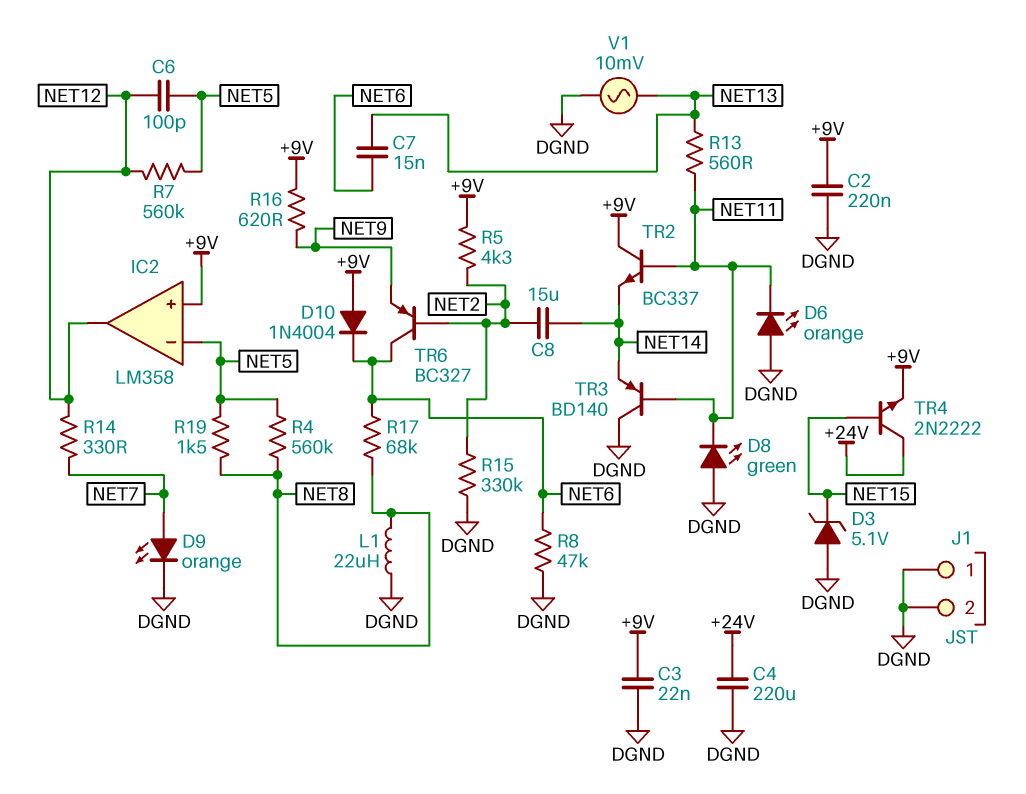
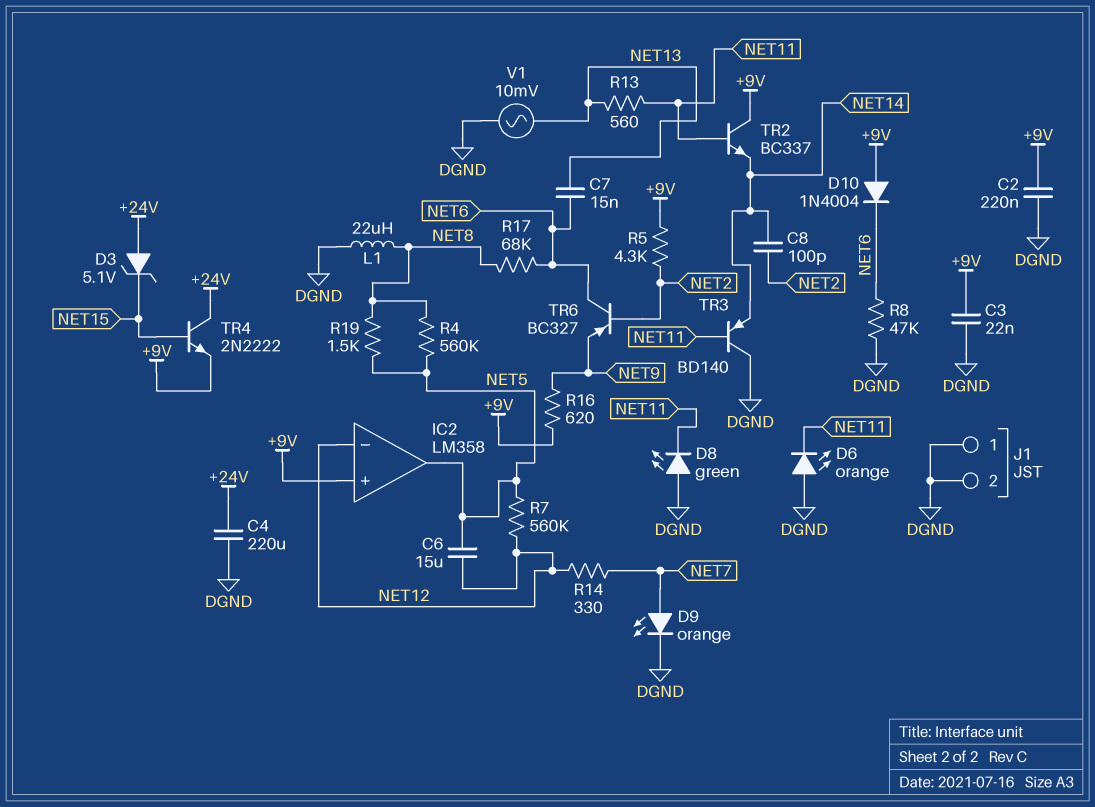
C6: 100pF (NET5, NET12) -> 15uF (NET5, NET12)
C8: 15uF (NET2, NET14) -> 100pF (NET2, NET14)
D3: zener 5.1V (A DGND, K NET15) -> zener 5.1V (A +24V, K NET15)
IC2 pin in-: NET5 -> NET12
IC2 pin out: NET12 -> NET5
R15: 330k (DGND, NET2) -> none

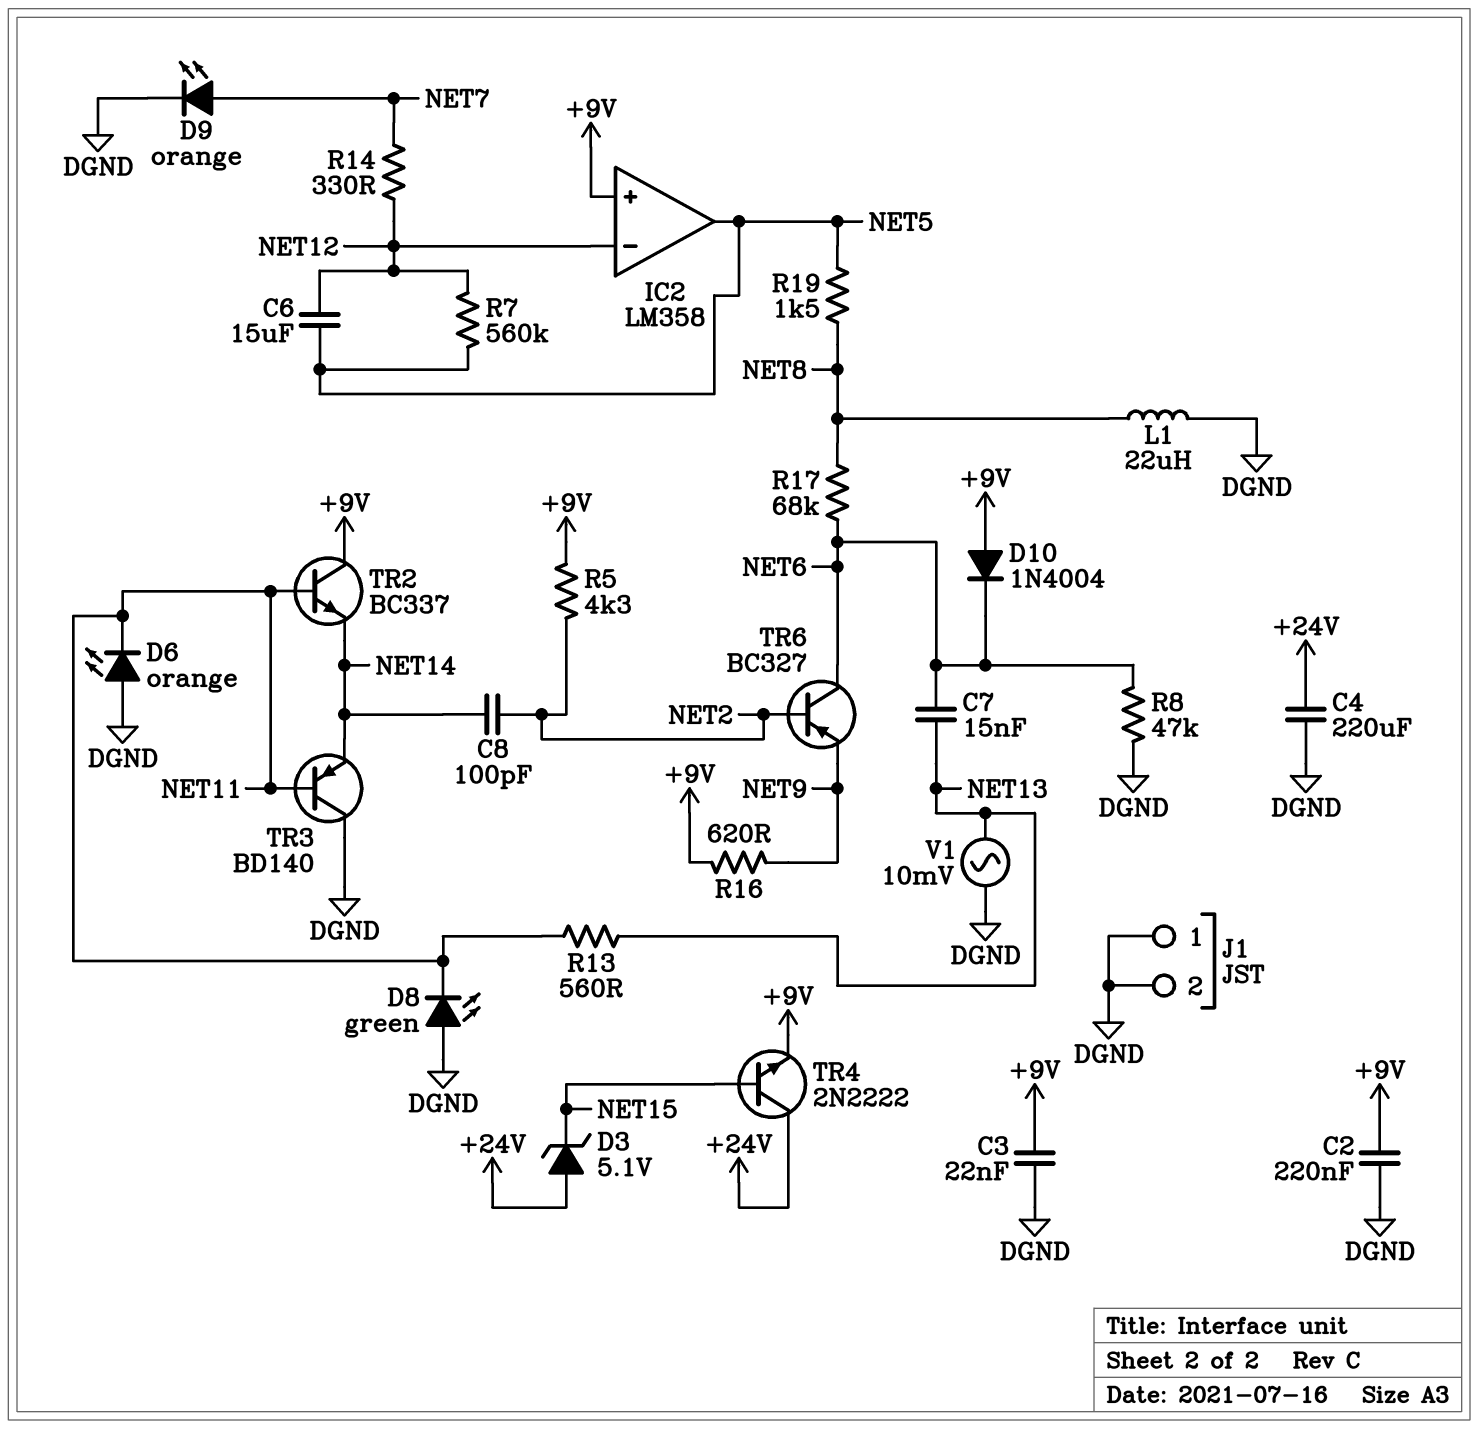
R4: 560k (NET5, NET8) -> none

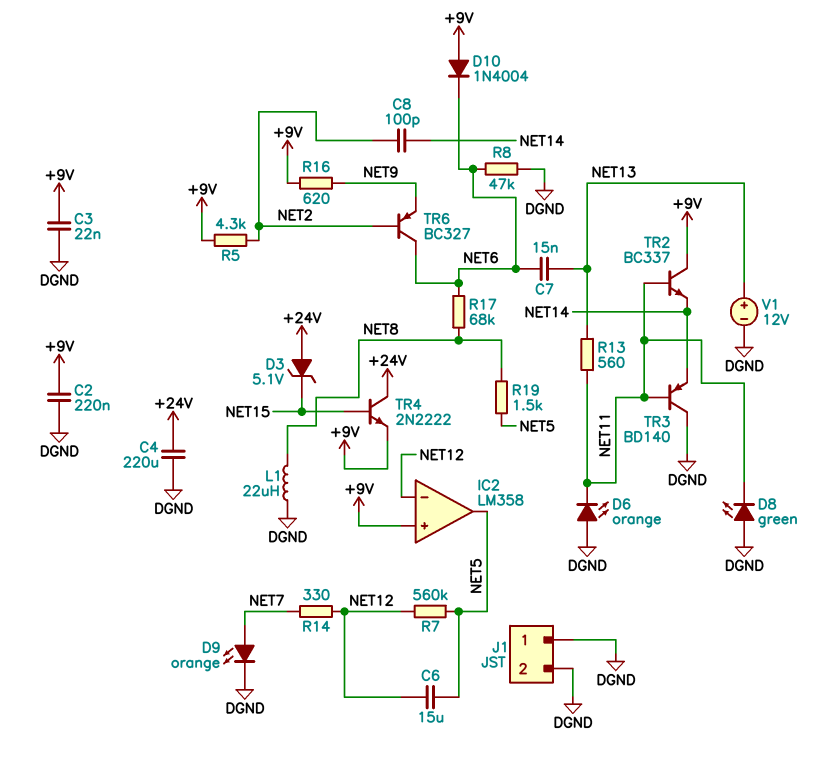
V1: AC 10mV (DGND, NET13) -> 12V (plus NET13, minus DGND)

